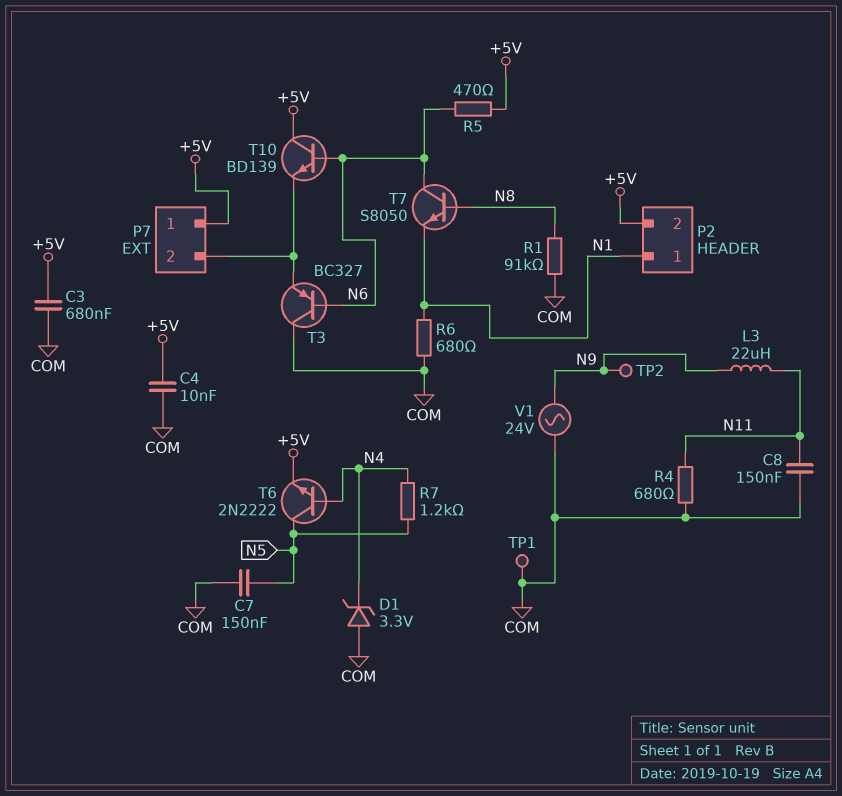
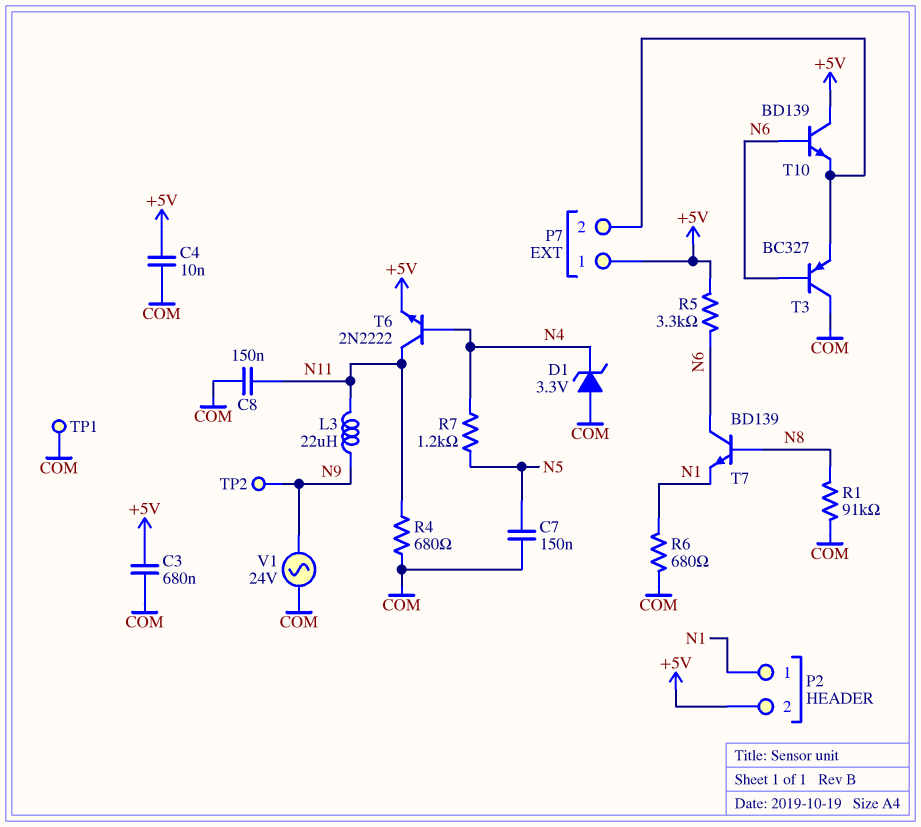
R5: 470 (+5V, N6) -> 3.3k (+5V, N6)
T6: NPN 2N2222 (B N4, C N5, E +5V) -> NPN 2N2222 (B N4, C N11, E +5V)
T7: NPN S8050 (B N8, C N6, E N1) -> NPN BD139 (B N8, C N6, E N1)

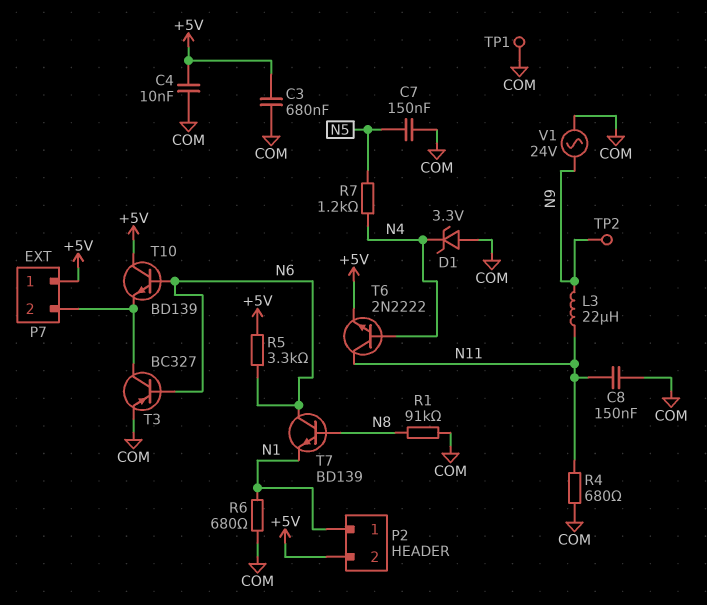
T3: PNP BC327 (B N6, C COM, E P7/2) -> PNP BC327 (B N6, C P7/2, E COM)

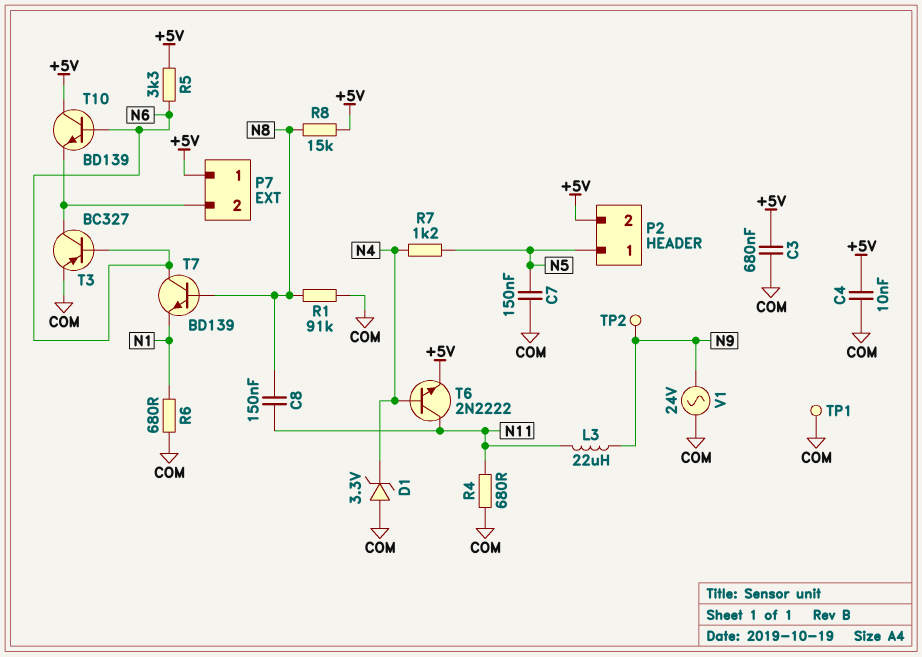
C8: 150nF (COM, N11) -> 150nF (N8, N11)
P2 pin 1: N1 -> N5
R8: none -> 15k (+5V, N8)

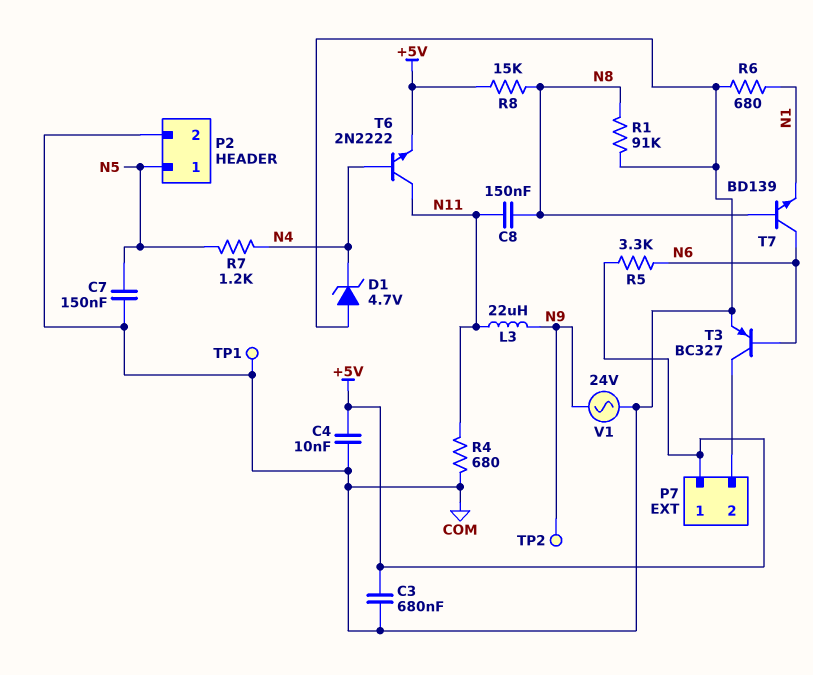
D1: zener 3.3V (A COM, K N4) -> zener 4.7V (A COM, K N4)
P2 pin 2: +5V -> COM
T10: NPN BD139 (B N6, C +5V, E P7/2) -> none

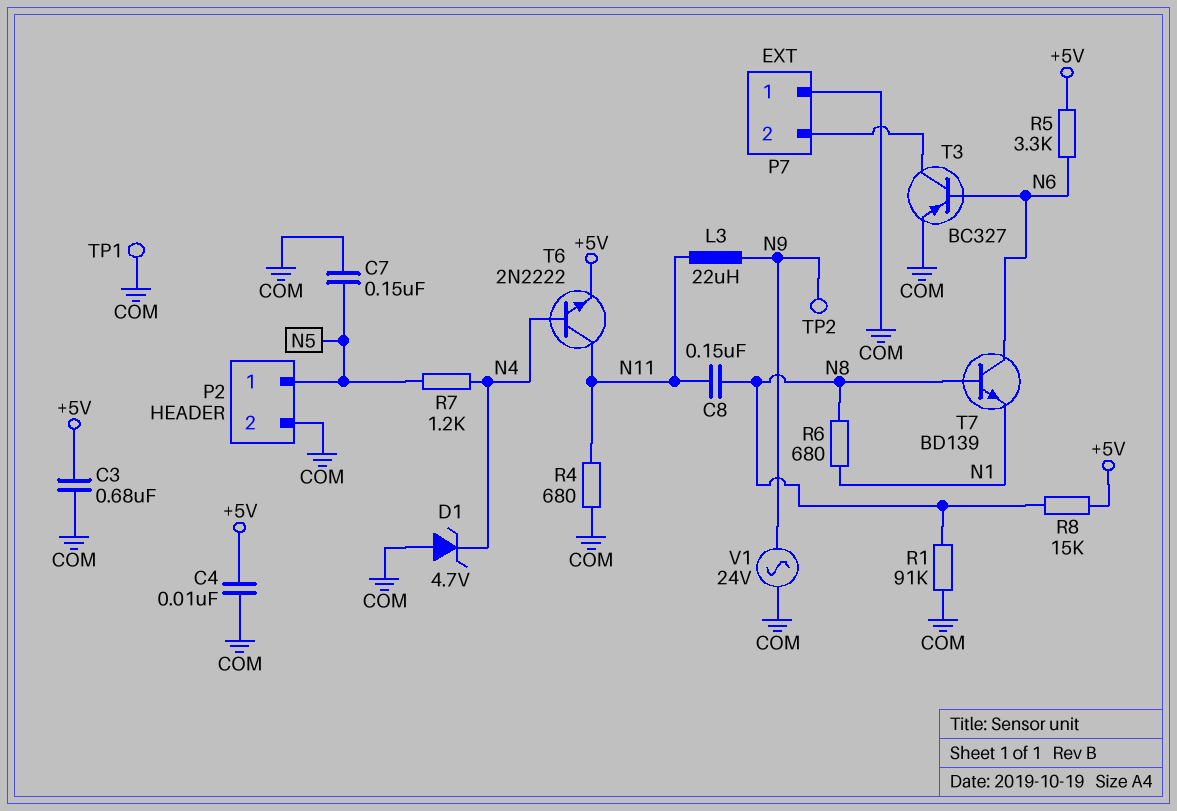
P7 pin 1: +5V -> COM
R6: 680 (COM, N1) -> 680 (N1, N8)

